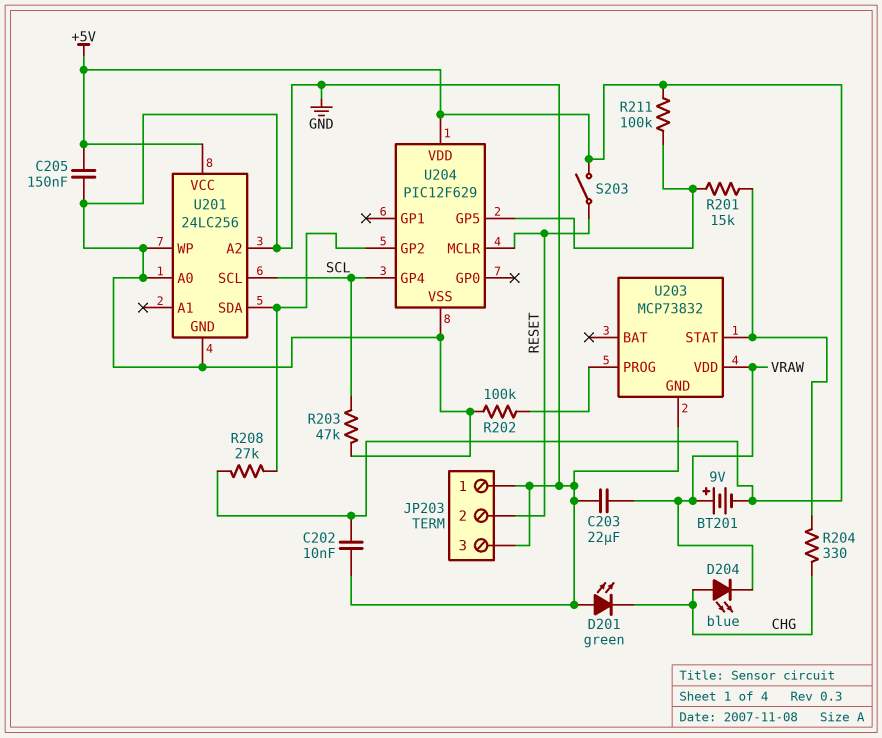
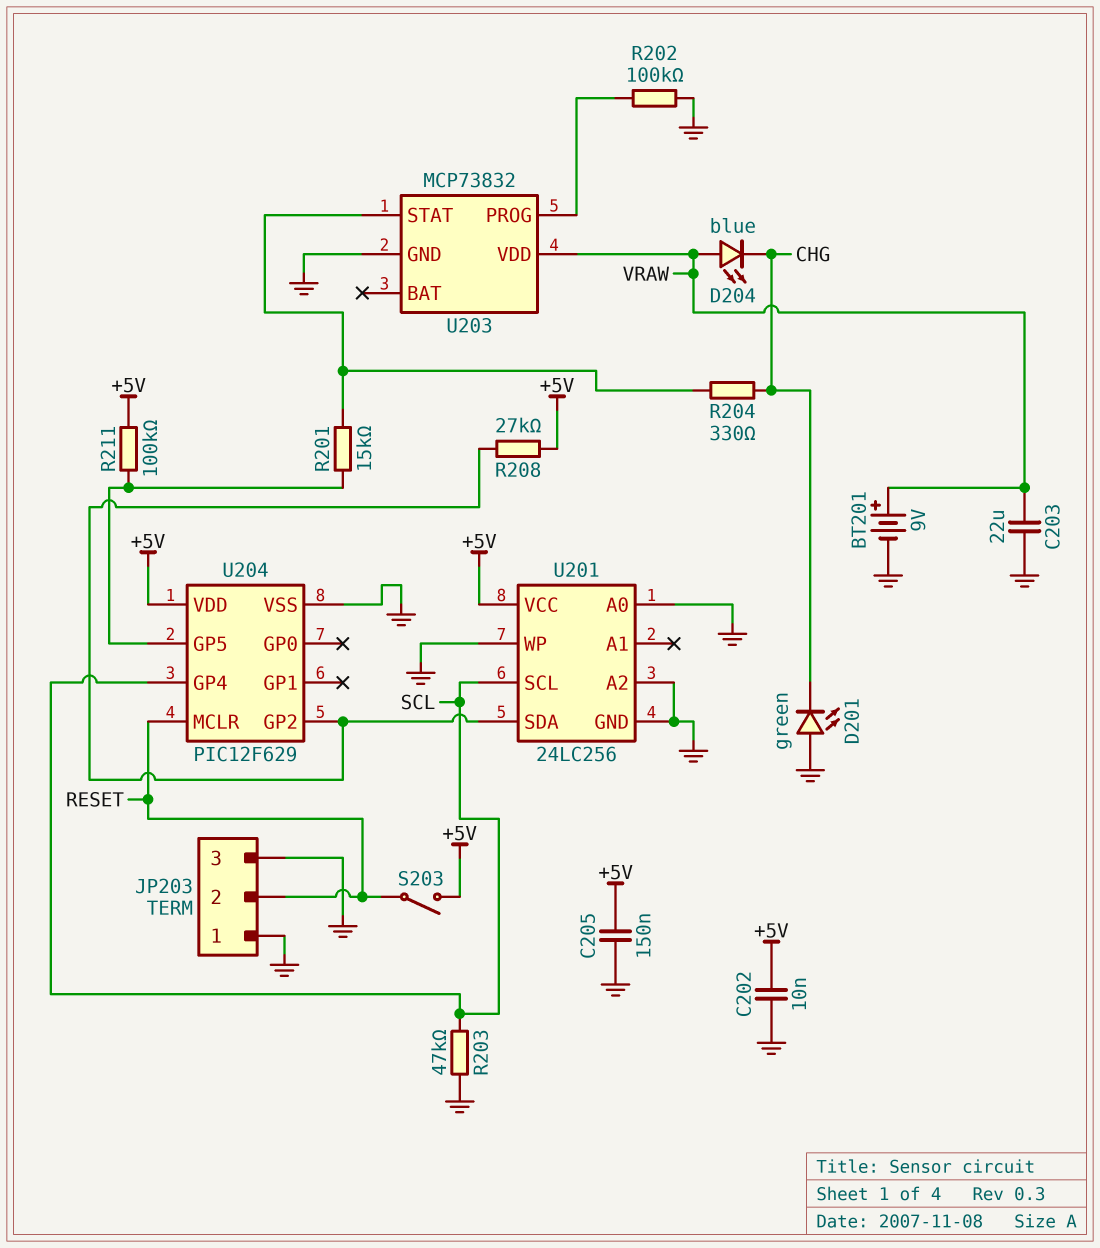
BT201: 9V (plus VRAW, minus +5V) -> 9V (plus VRAW, minus GND)
D204: LED blue (A CHG, K VRAW) -> LED blue (A VRAW, K CHG)

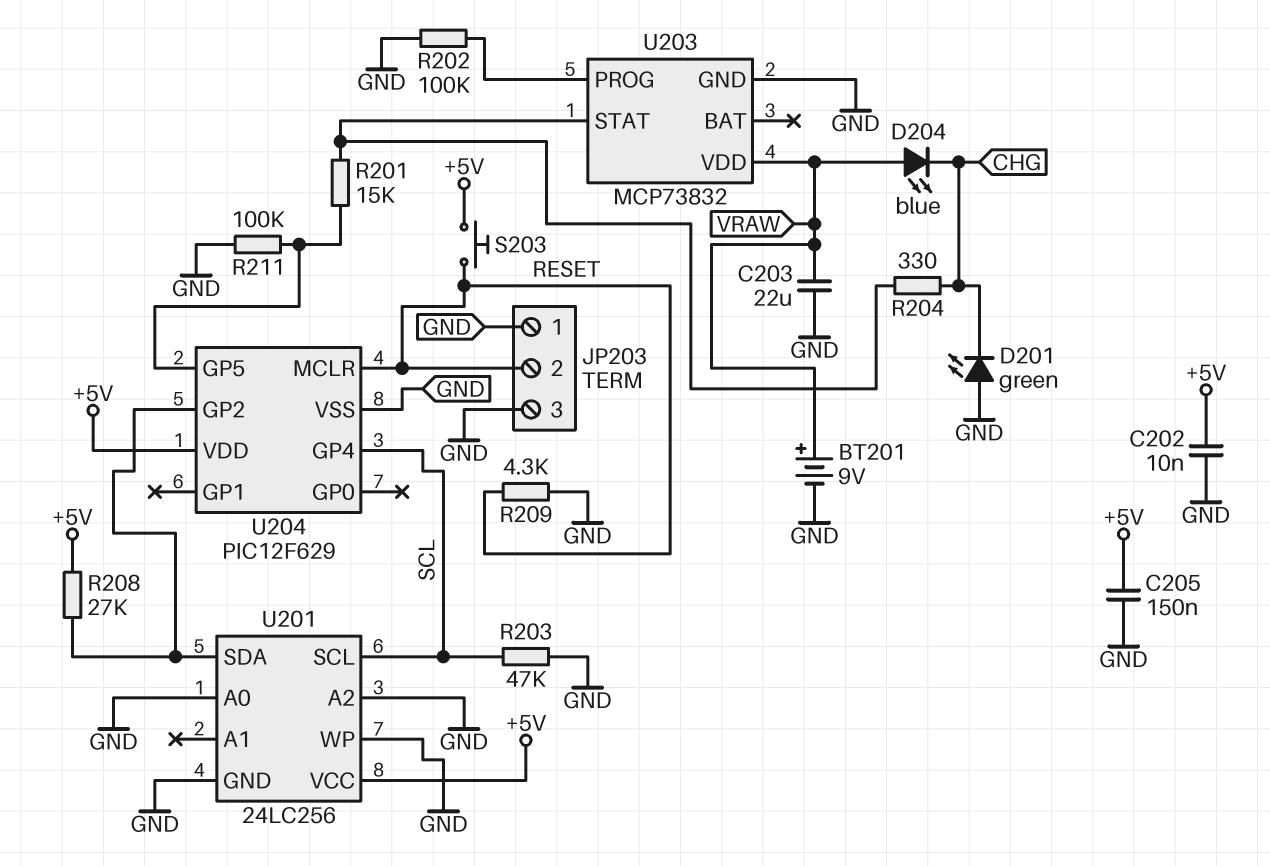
R209: none -> 4.3k (GND, RESET)
R211: 100k (+5V, U204/GP5) -> 100k (GND, U204/GP5)
S203: switch (+5V, RESET) -> button (+5V, RESET)

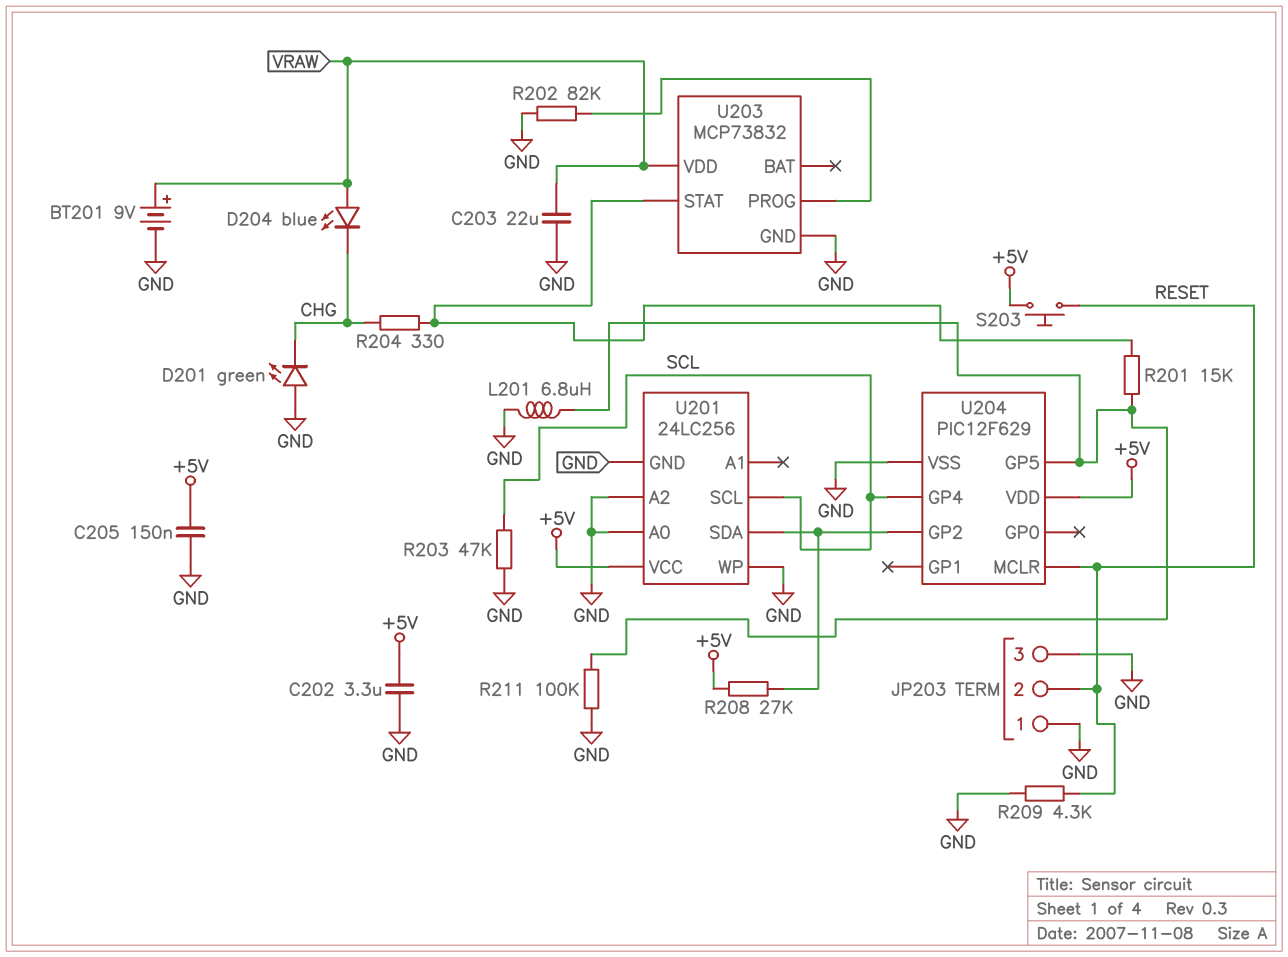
C202: 10nF (+5V, GND) -> 3.3uF (+5V, GND)
L201: none -> 6.8uH (GND, U204/GP5)
R202: 100k (GND, U203/PROG) -> 82k (GND, U203/PROG)

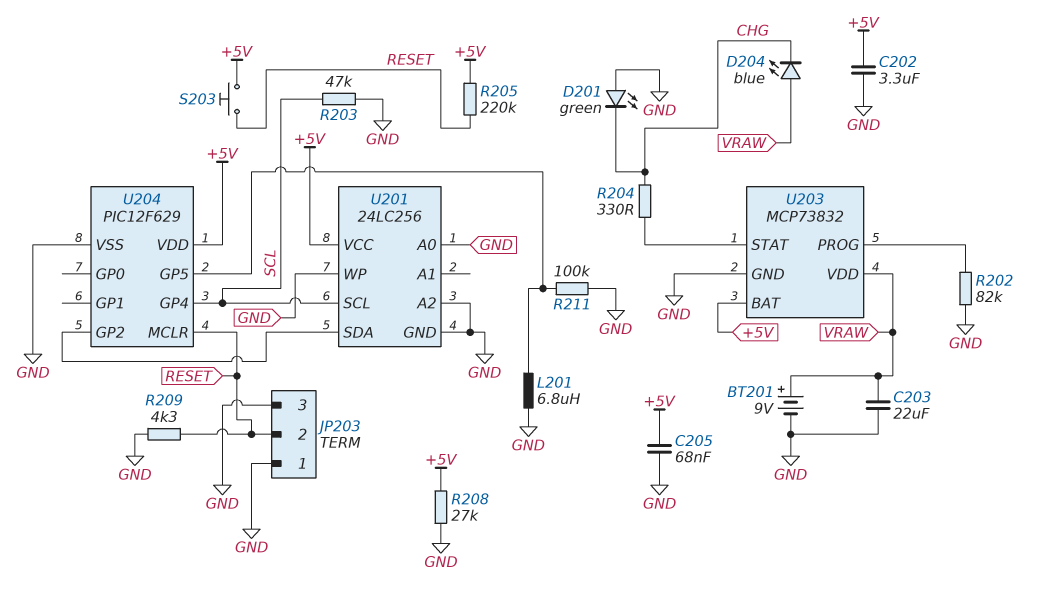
C205: 150nF (+5V, GND) -> 68nF (+5V, GND)
R201: 15k (U203/STAT, U204/GP5) -> none
R205: none -> 220k (+5V, RESET)
R208: 27k (+5V, U201/SDA) -> 27k (+5V, GND)
U203 pin BAT: none -> +5V

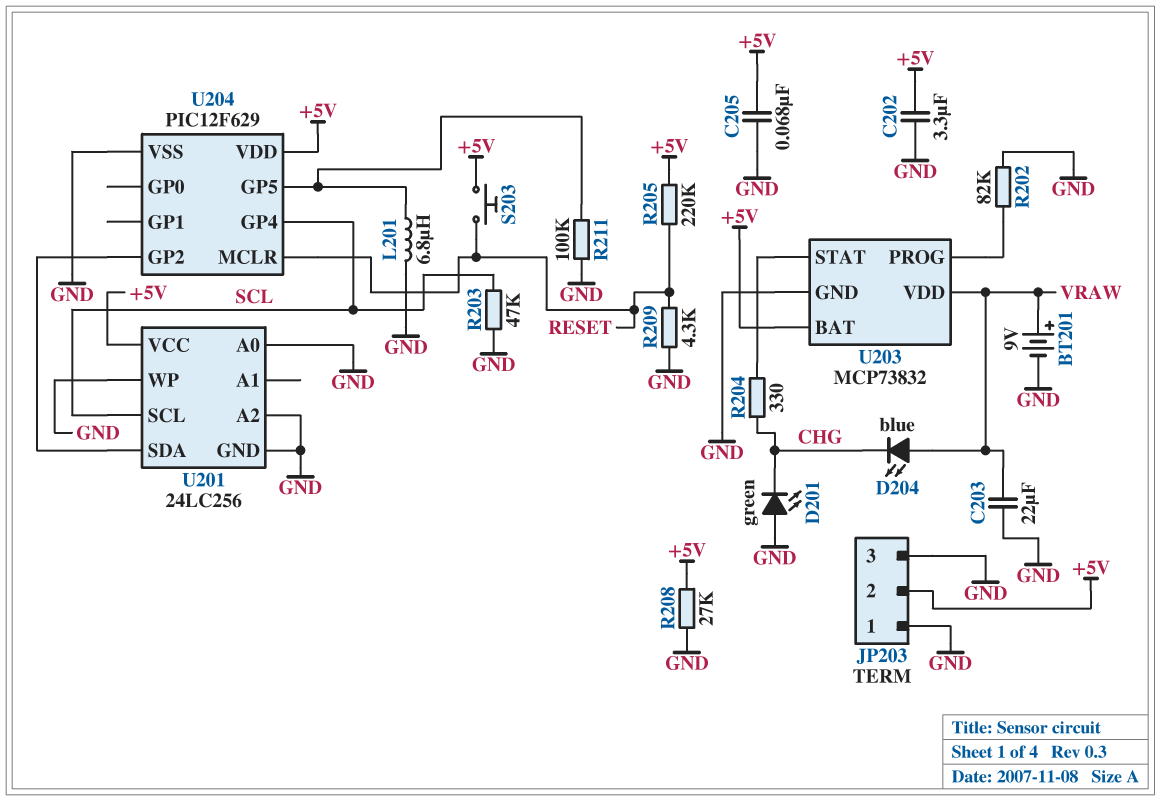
JP203 pin 2: RESET -> +5V

